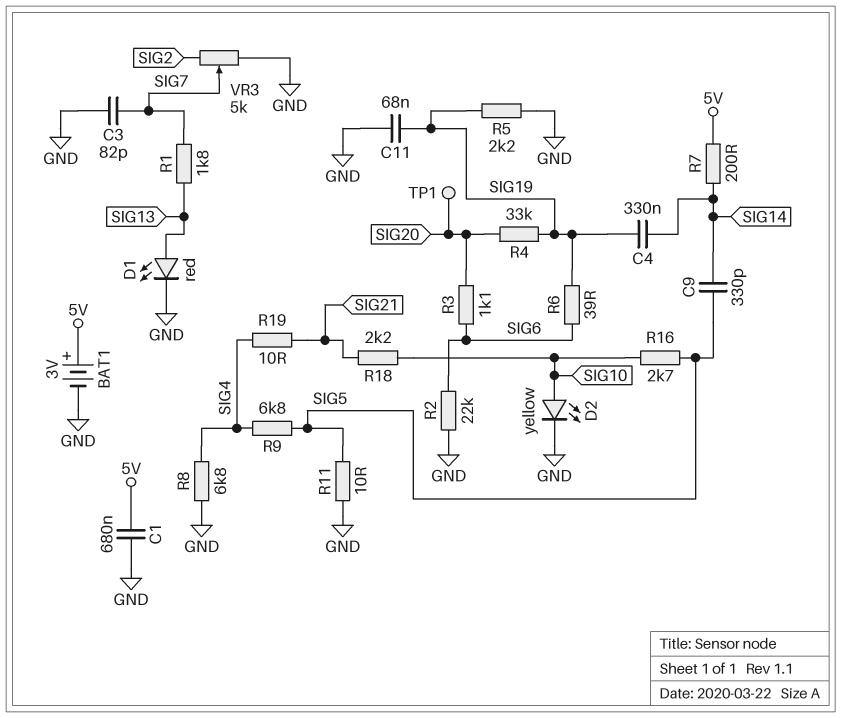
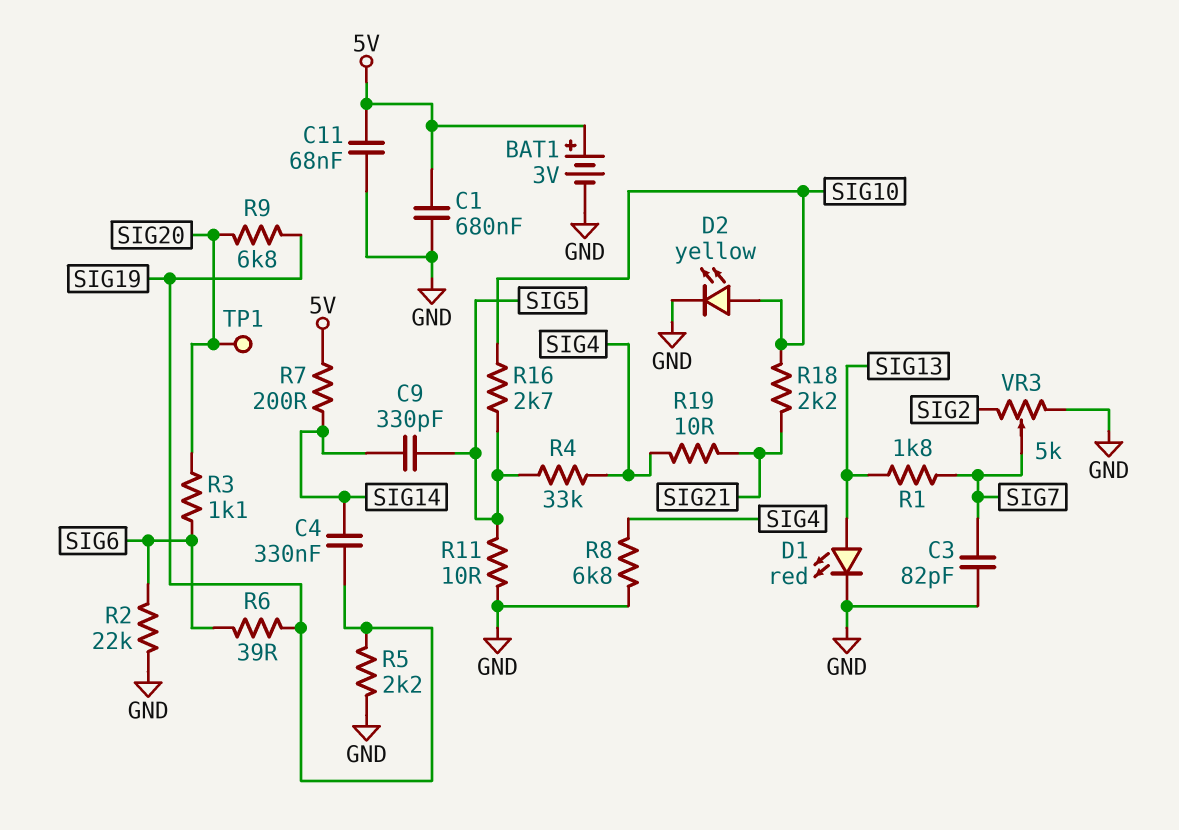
C11: 68nF (GND, SIG19) -> 68nF (5V, GND)
R4: 33k (SIG19, SIG20) -> 33k (SIG4, SIG5)
R9: 6.8k (SIG4, SIG5) -> 6.8k (SIG19, SIG20)

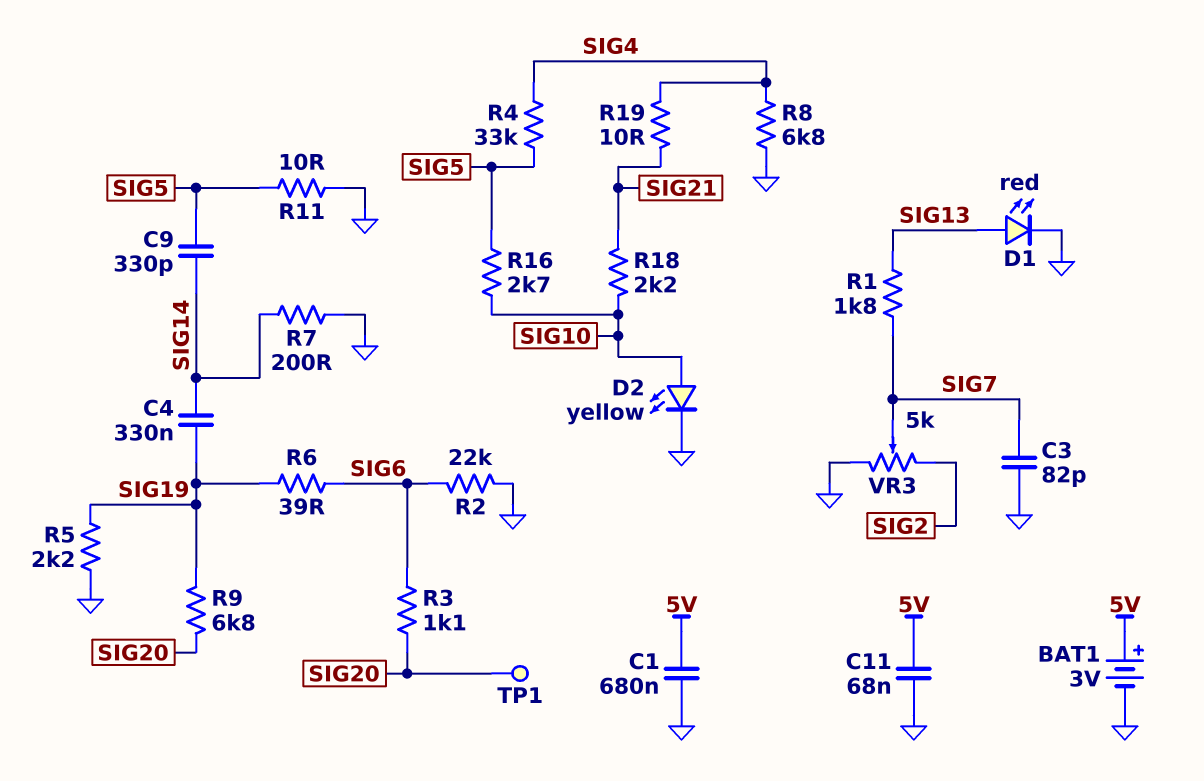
R7: 200 (5V, SIG14) -> 200 (GND, SIG14)

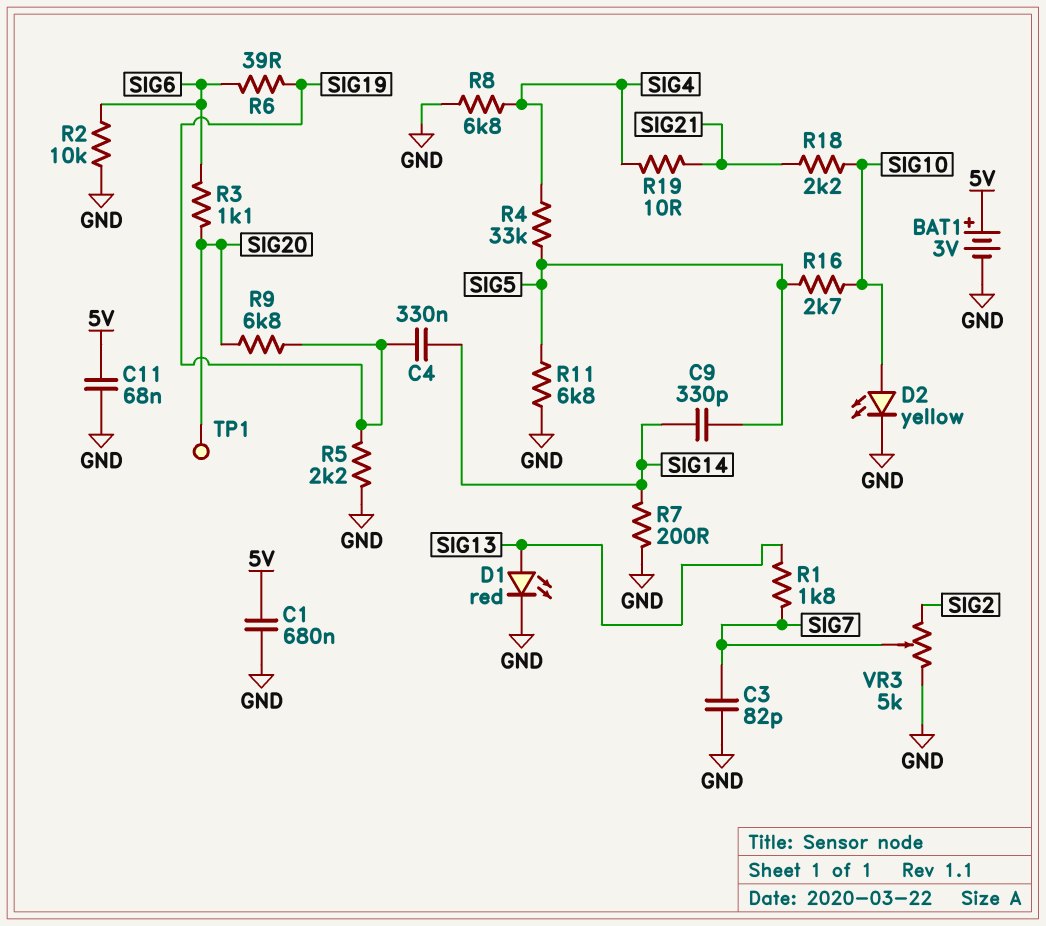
R2: 22k (GND, SIG6) -> 10k (GND, SIG6)
R11: 10 (GND, SIG5) -> 6.8k (GND, SIG5)

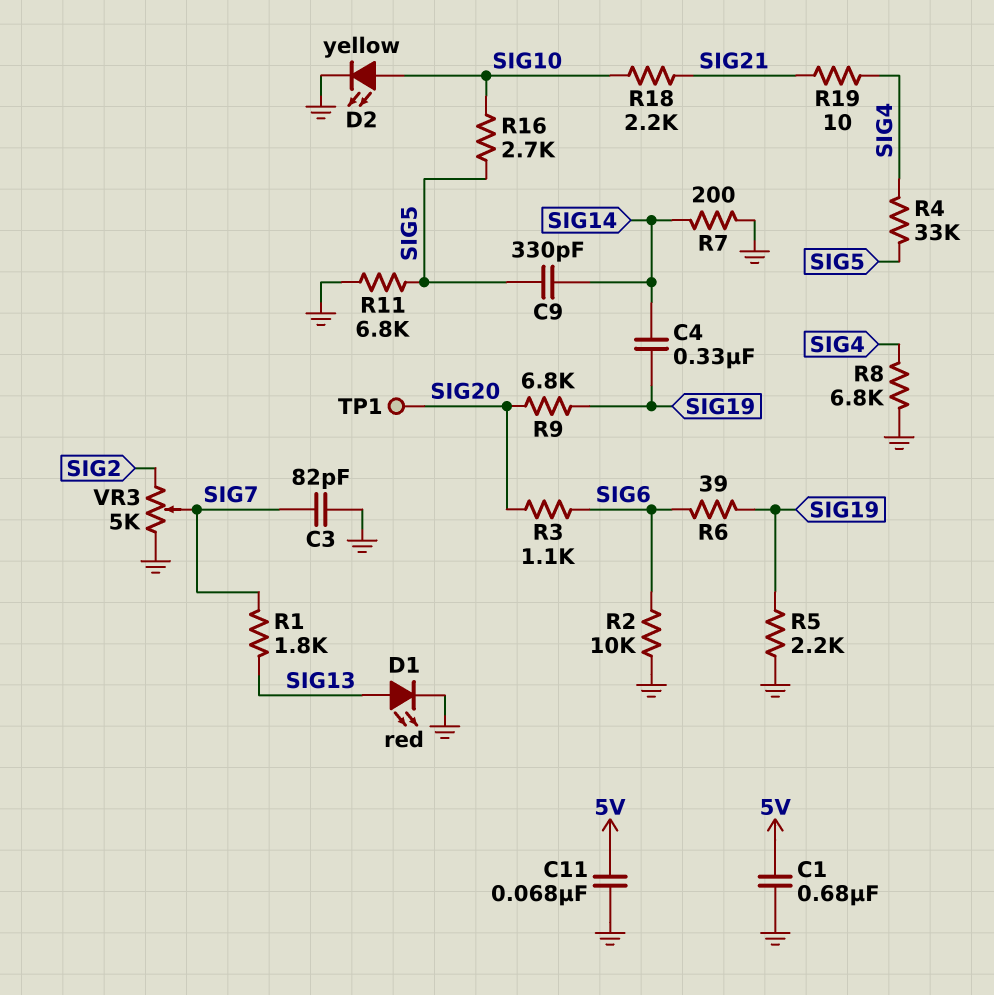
BAT1: 3V (plus 5V, minus GND) -> none

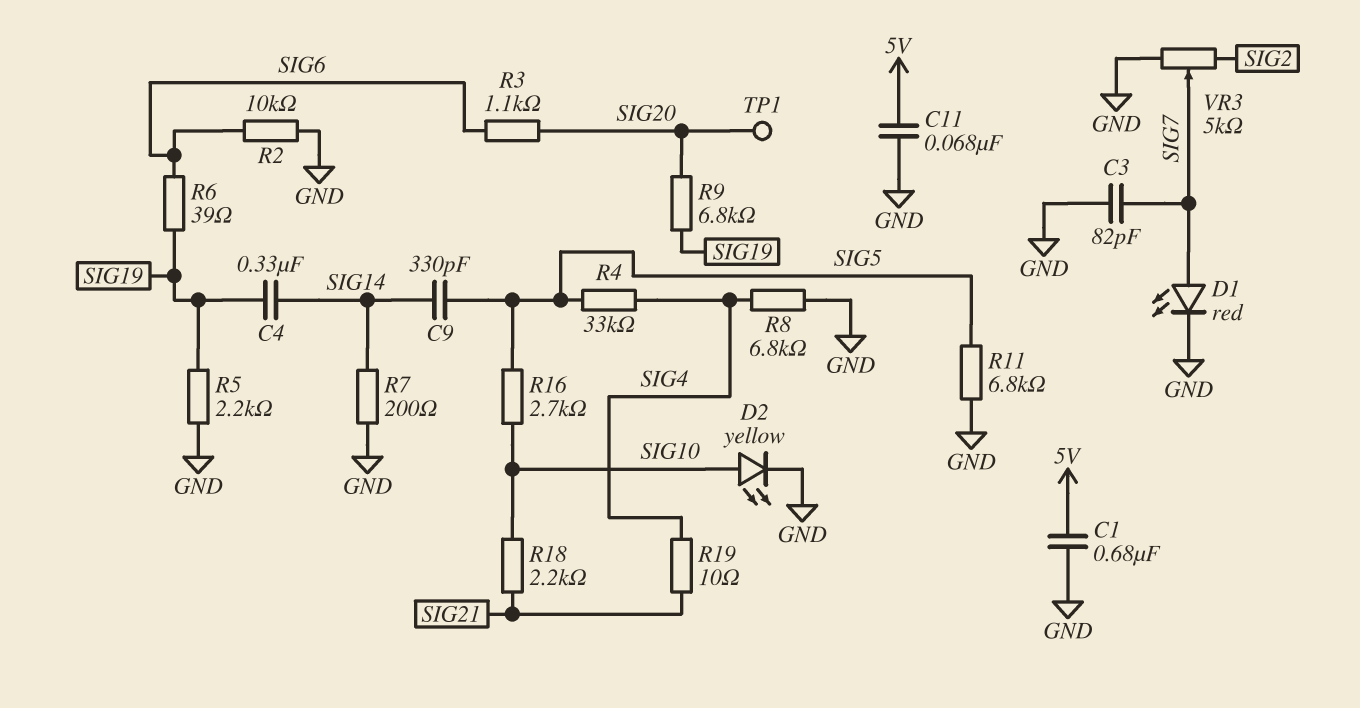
D1: LED red (A SIG13, K GND) -> LED red (A SIG7, K GND)
R1: 1.8k (SIG7, SIG13) -> none

